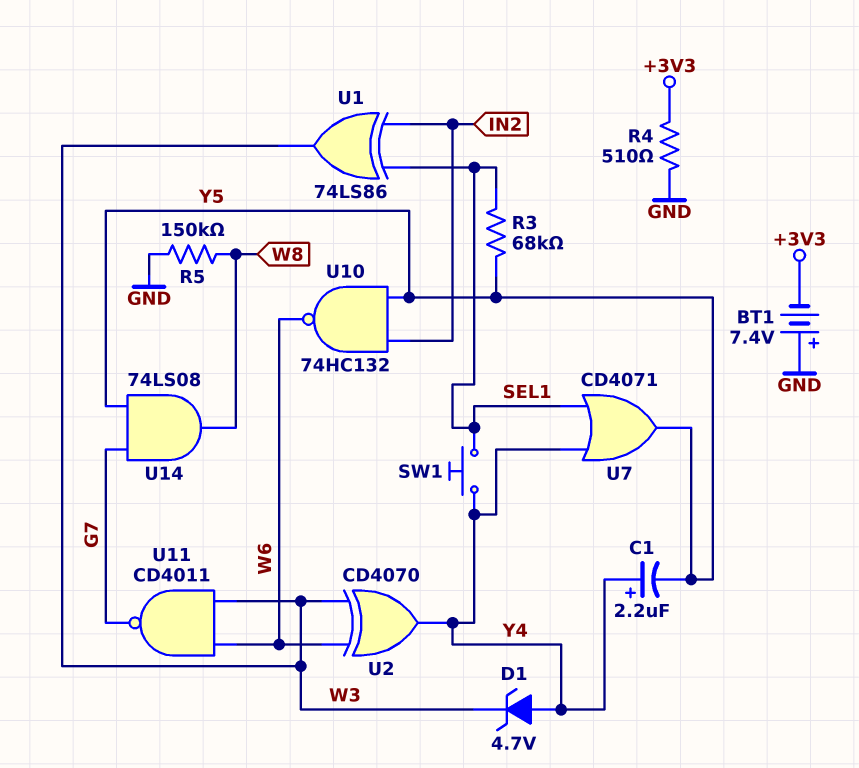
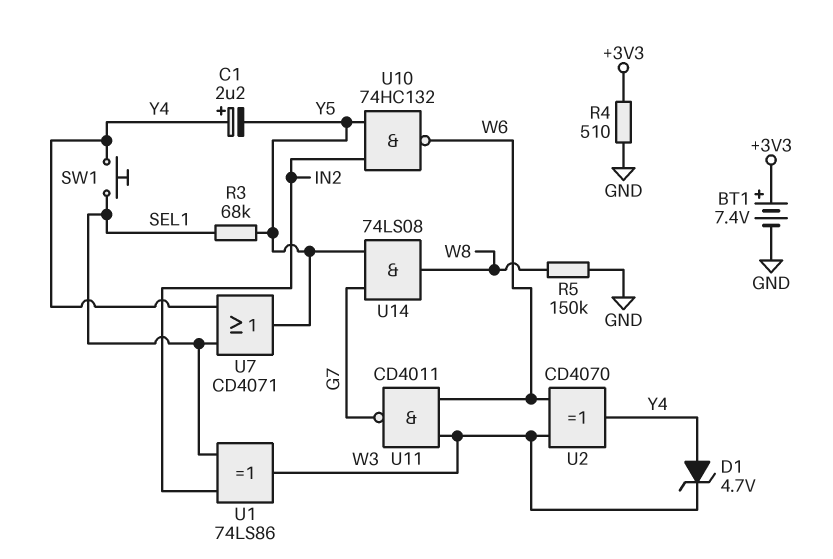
BT1: 7.4V (plus GND, minus +3V3) -> 7.4V (plus +3V3, minus GND)

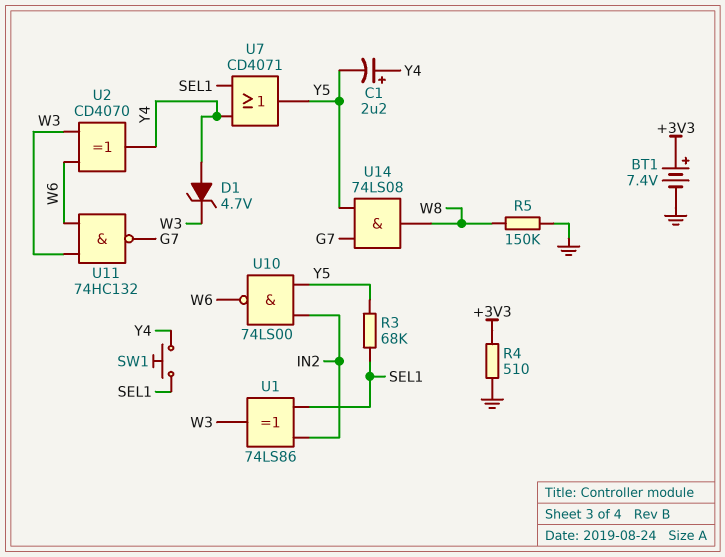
U10: NAND 74HC132 (in IN2, in Y5, out W6) -> NAND 74LS00 (in IN2, in Y5, out W6)
U11: NAND CD4011 (in W3, in W6, out G7) -> NAND 74HC132 (in W3, in W6, out G7)

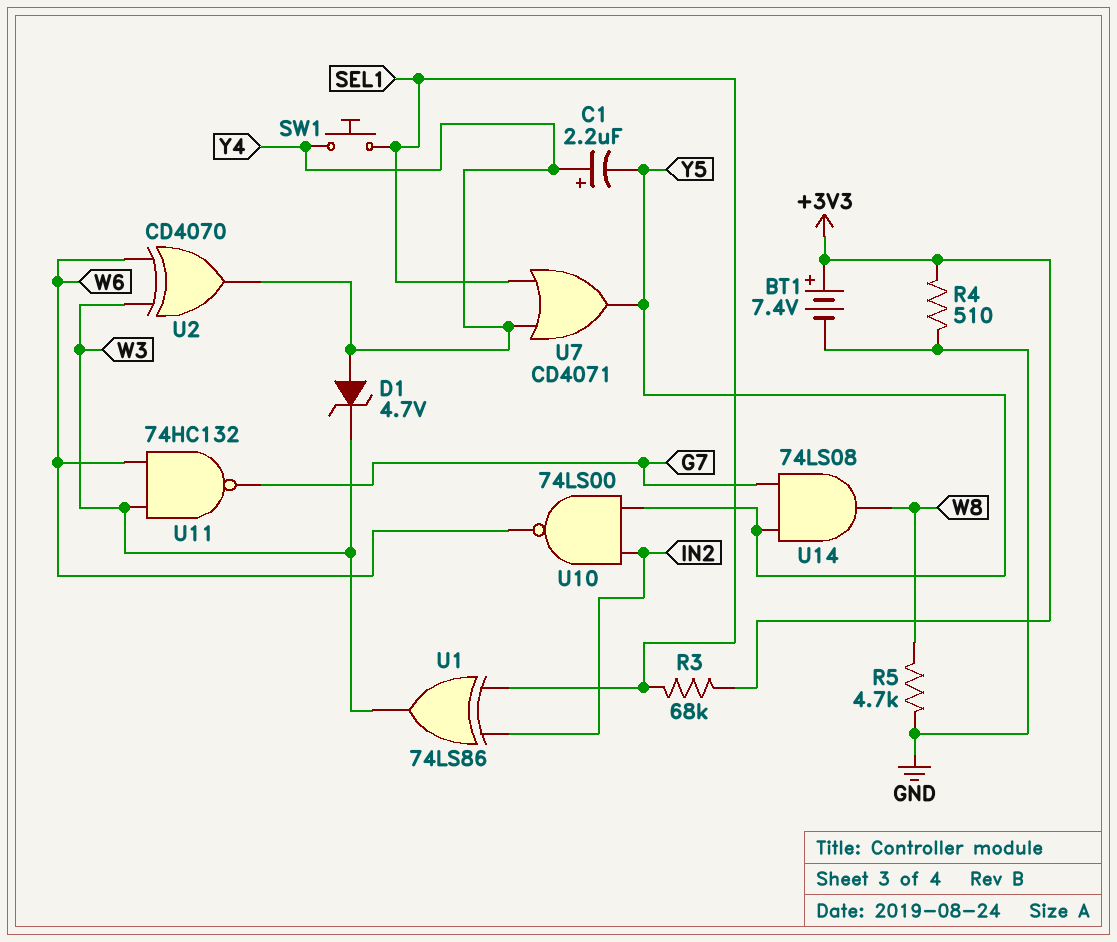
R3: 68k (SEL1, Y5) -> 68k (+3V3, SEL1)
R5: 150k (GND, W8) -> 4.7k (GND, W8)

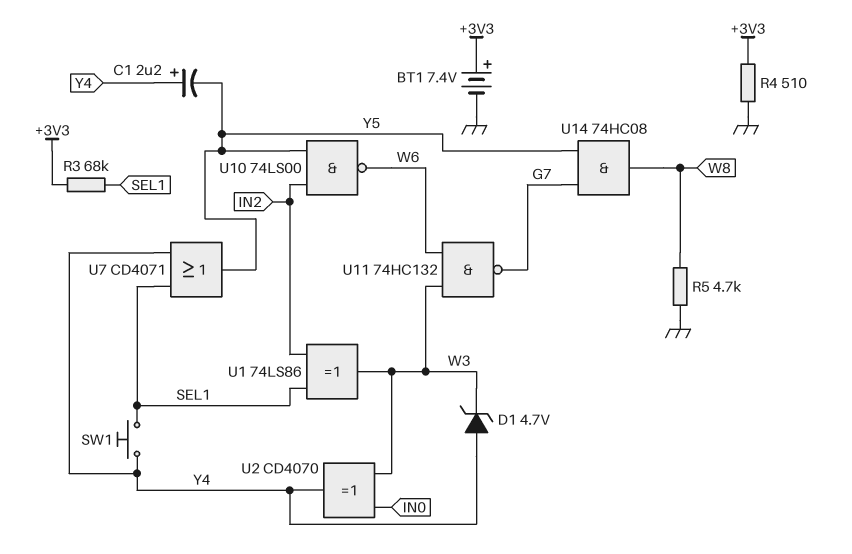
U2: XOR CD4070 (in W3, in W6, out Y4) -> XOR CD4070 (in IN0, in W3, out Y4)
U14: AND 74LS08 (in G7, in Y5, out W8) -> AND 74HC08 (in G7, in Y5, out W8)

